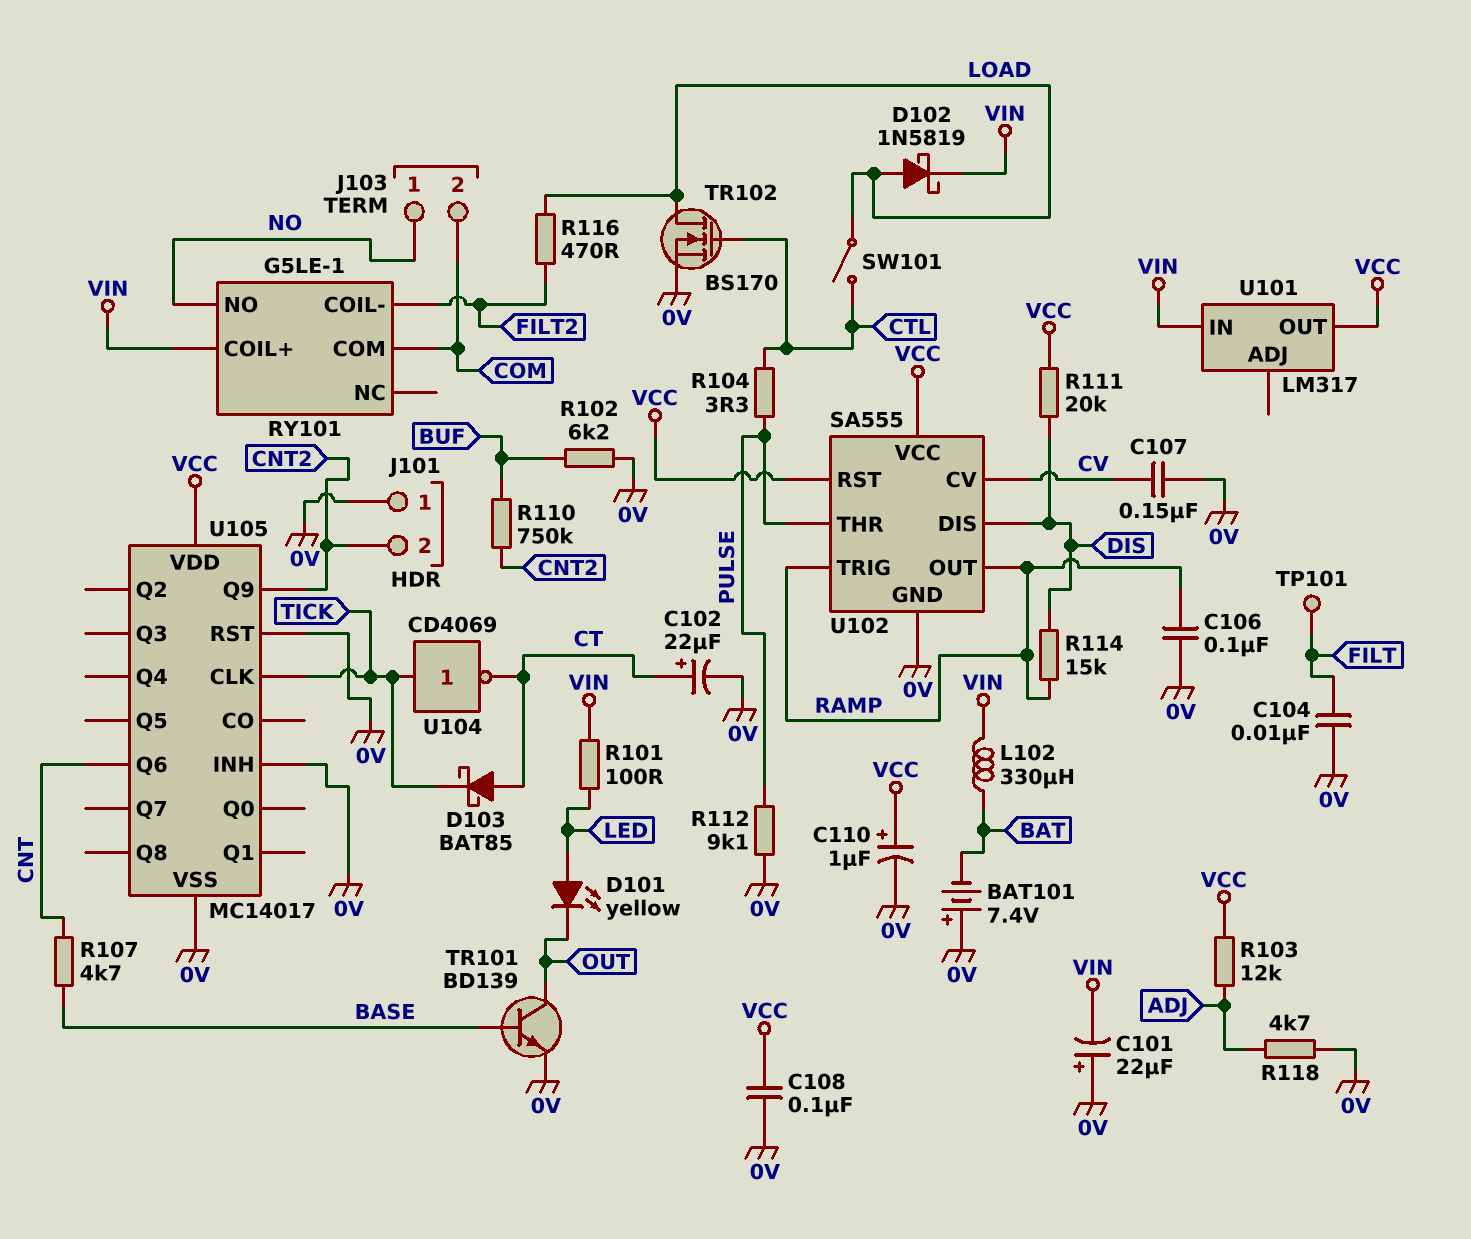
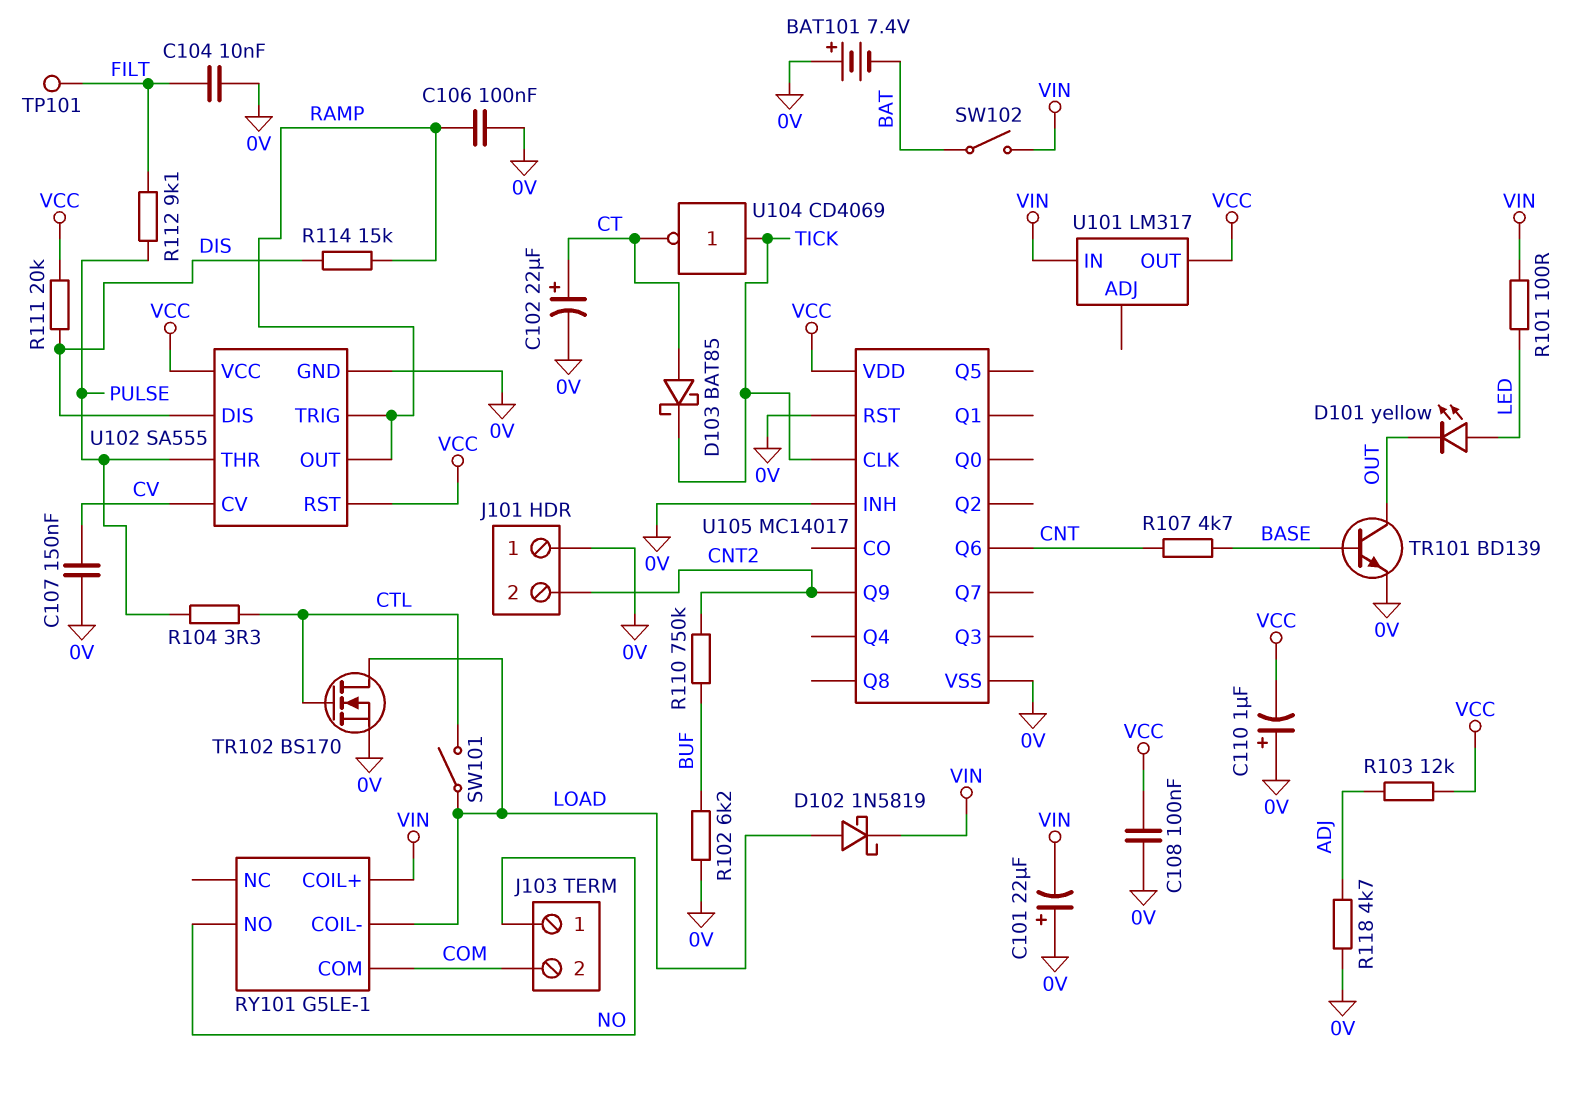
C110: 1uF (plus VCC, minus 0V) -> 1uF (plus 0V, minus VCC)
L102: 330uH (BAT, VIN) -> none
R112: 9.1k (0V, PULSE) -> 9.1k (FILT, PULSE)
R116: 470 (FILT2, LOAD) -> none
RY101 pin COIL-: FILT2 -> LOAD
SW102: none -> switch (BAT, VIN)

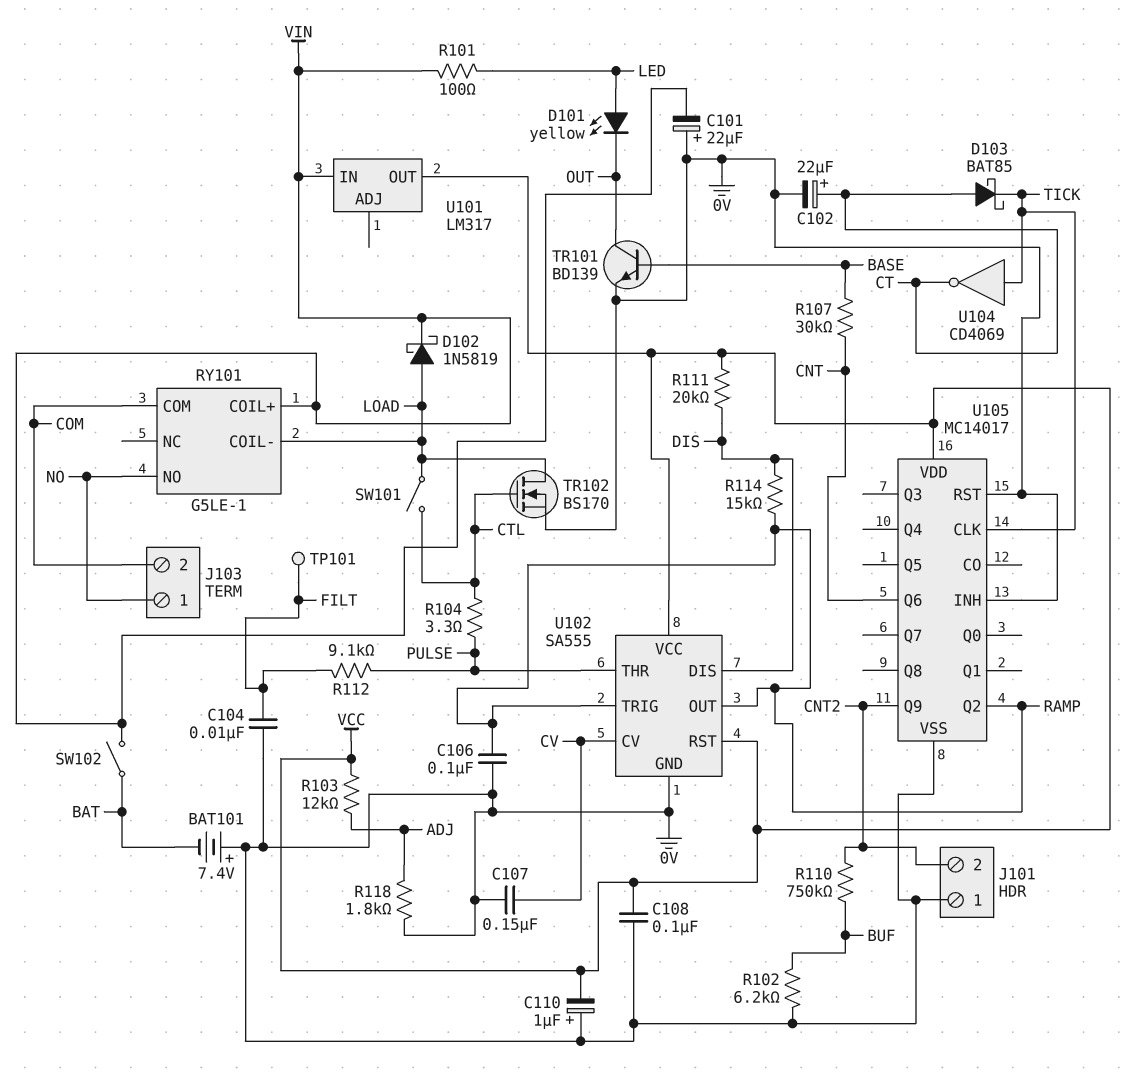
R107: 4.7k (BASE, CNT) -> 30k (BASE, CNT)
R118: 4.7k (0V, ADJ) -> 1.8k (0V, ADJ)
U105 pin Q2: none -> RAMP

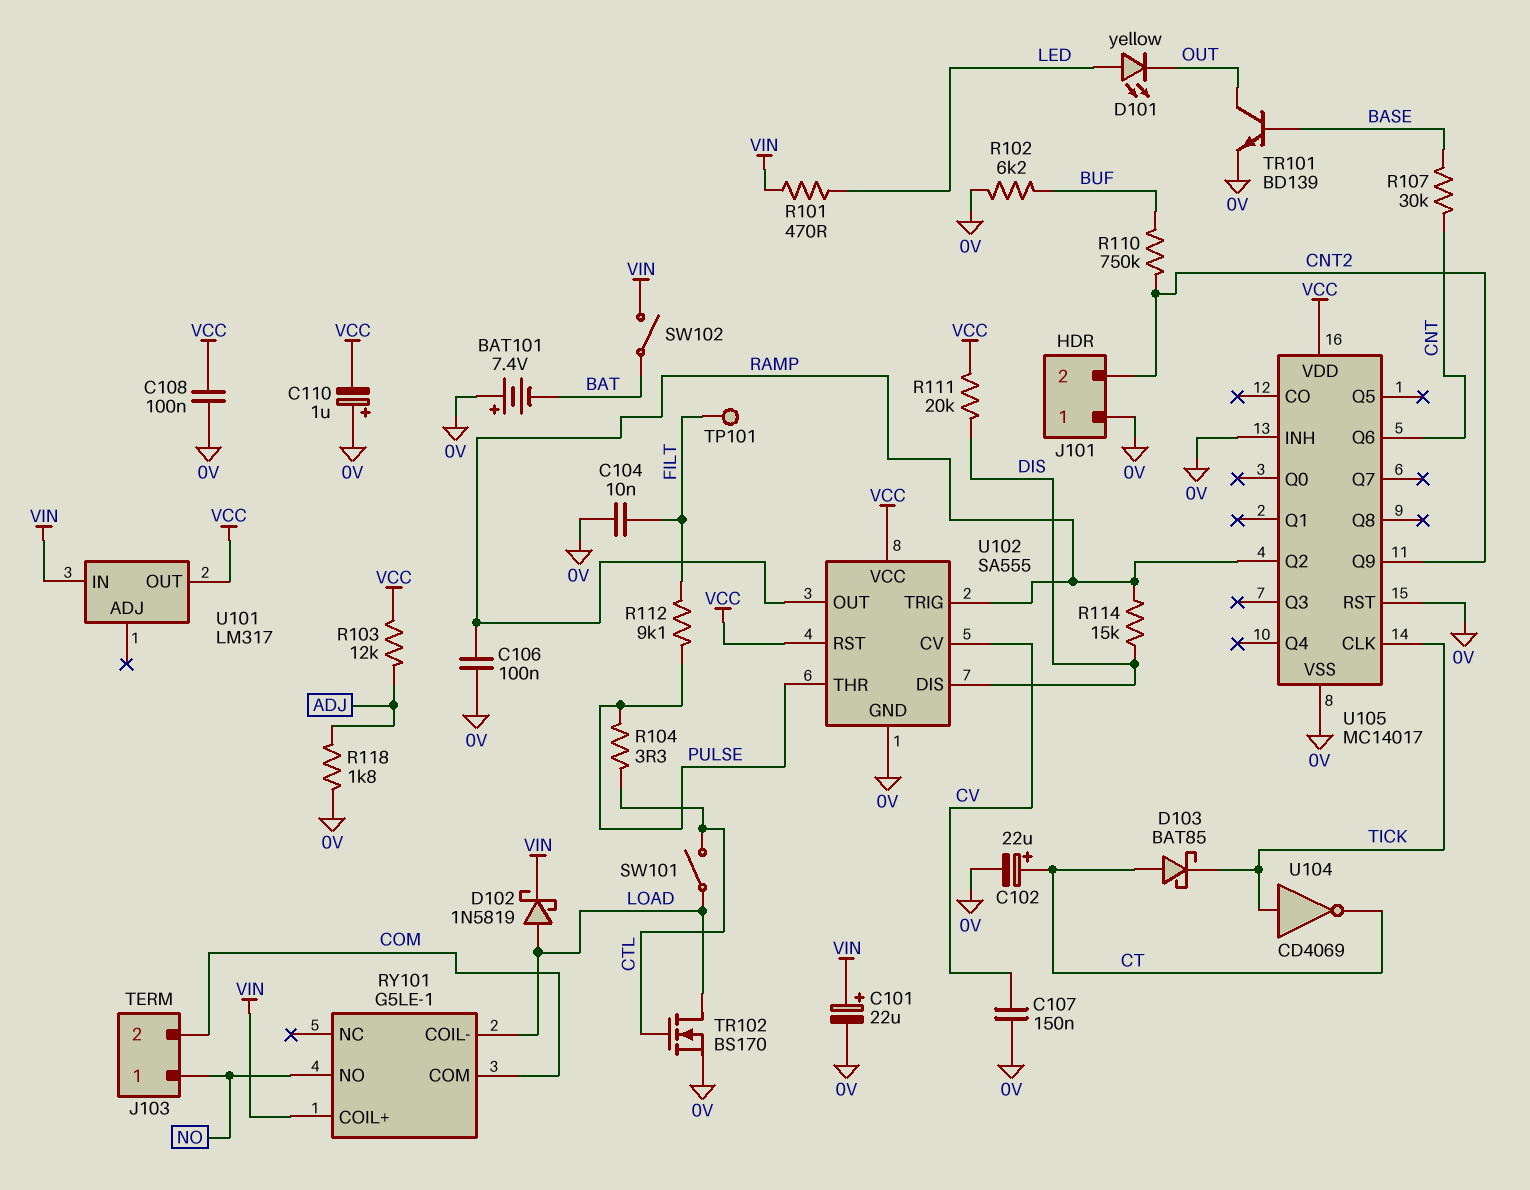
C101: 22uF (plus 0V, minus VIN) -> 22uF (plus VIN, minus 0V)
R101: 100 (LED, VIN) -> 470 (LED, VIN)

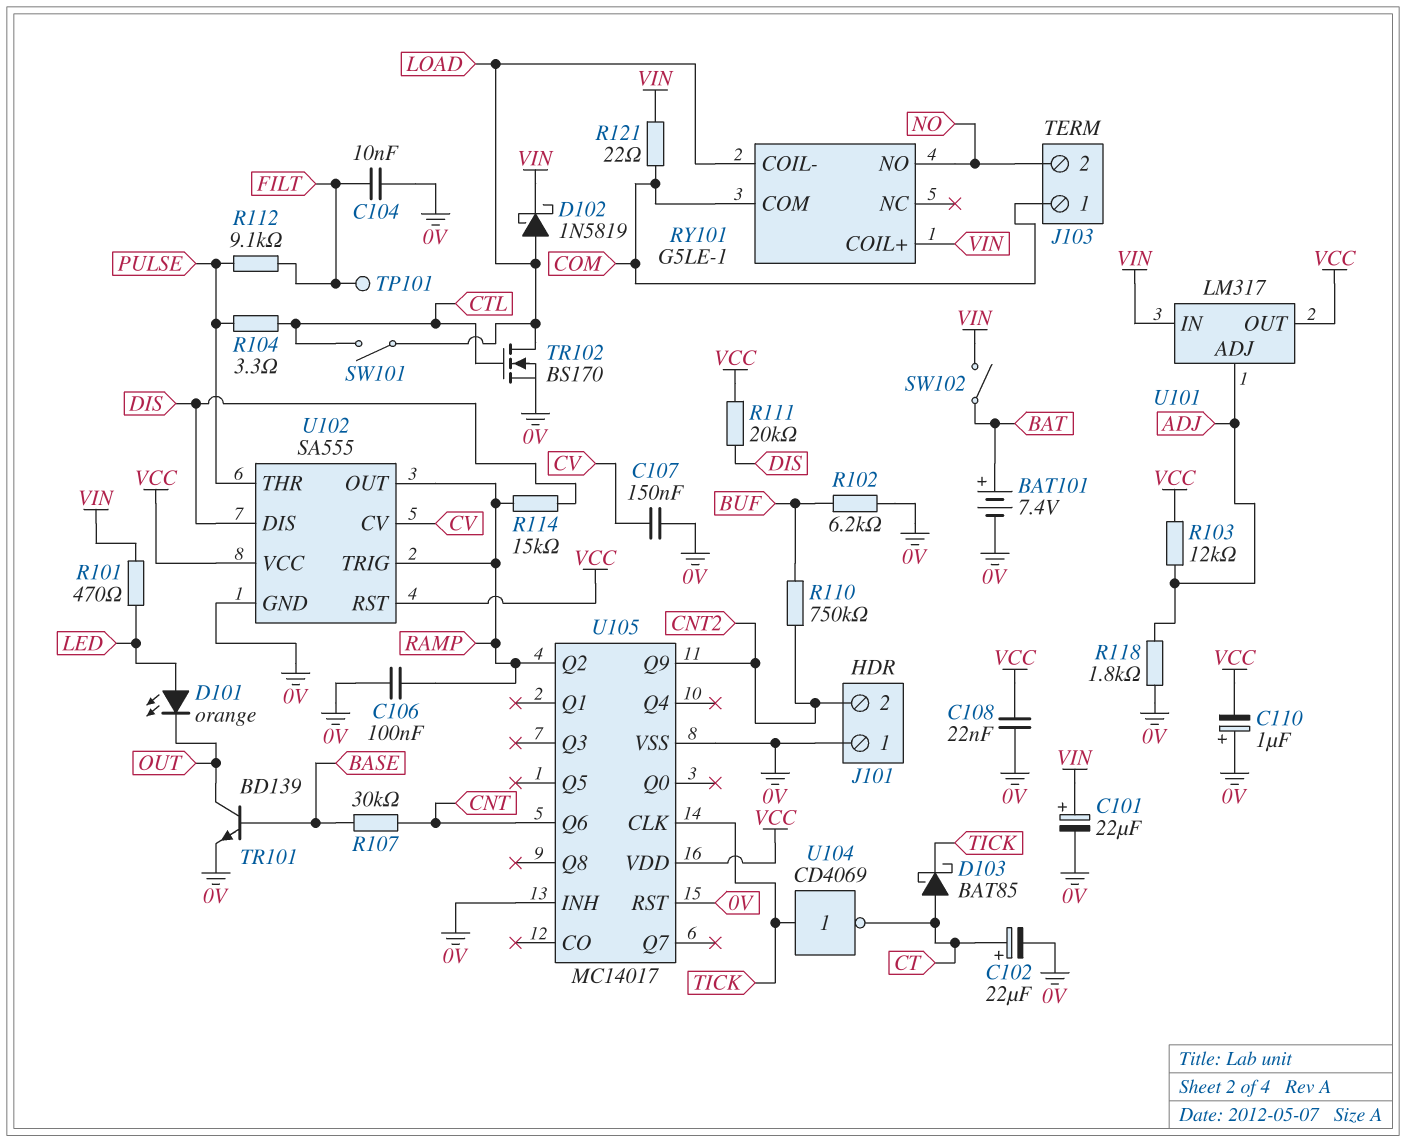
BAT101: 7.4V (plus 0V, minus BAT) -> 7.4V (plus BAT, minus 0V)
C108: 100nF (0V, VCC) -> 22nF (0V, VCC)
D101: LED yellow (A LED, K OUT) -> LED orange (A LED, K OUT)
J103 pin 1: NO -> COM
J103 pin 2: COM -> NO
R121: none -> 22 (COM, VIN)
U101 pin ADJ: none -> ADJ

